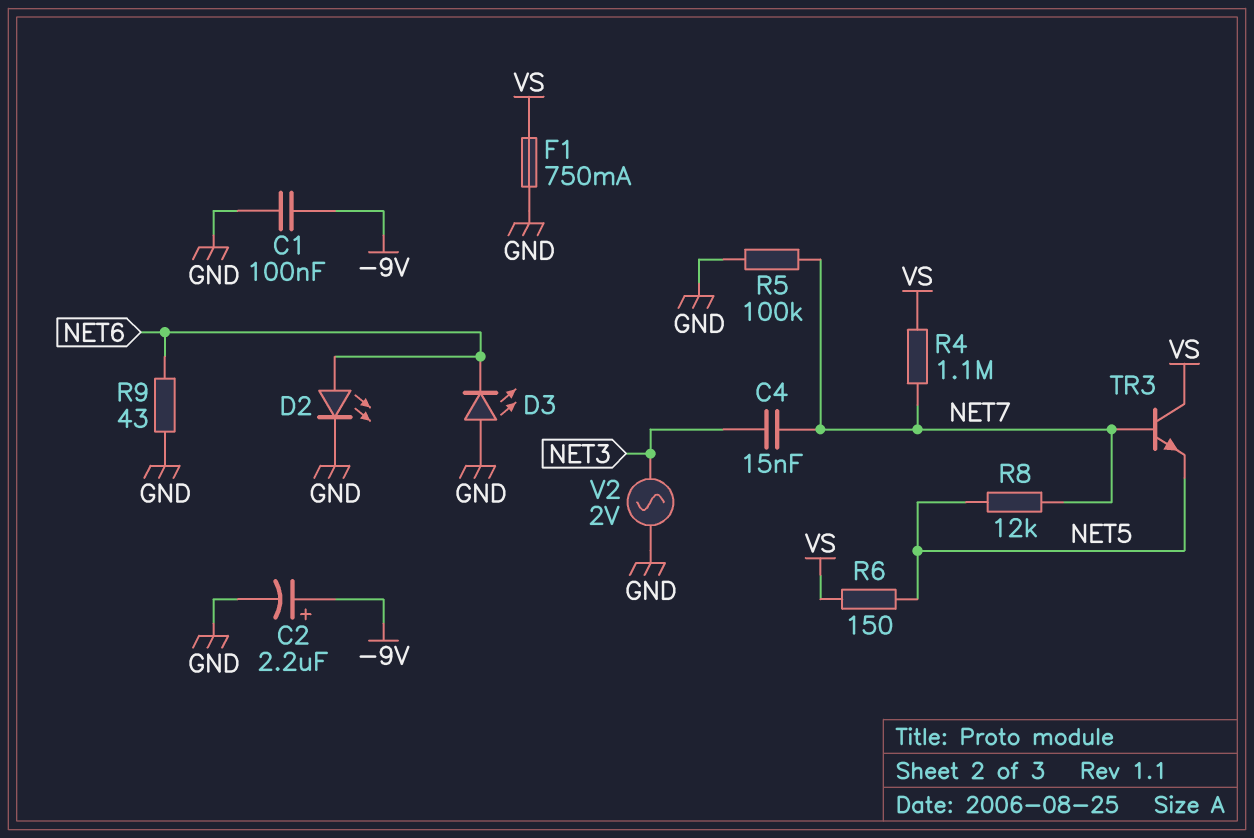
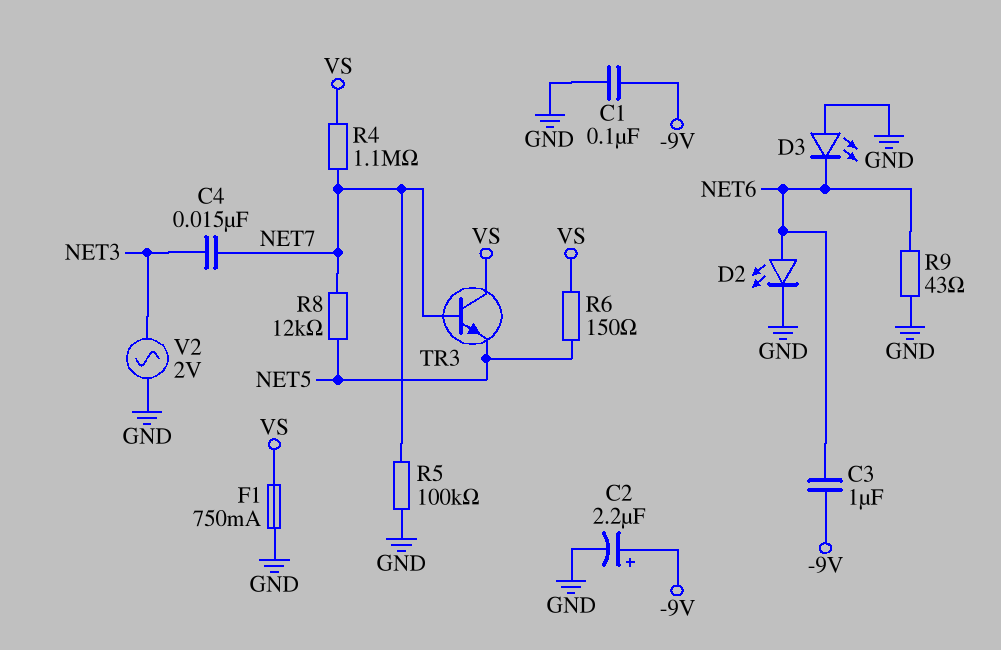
C3: none -> 1uF (-9V, NET6)

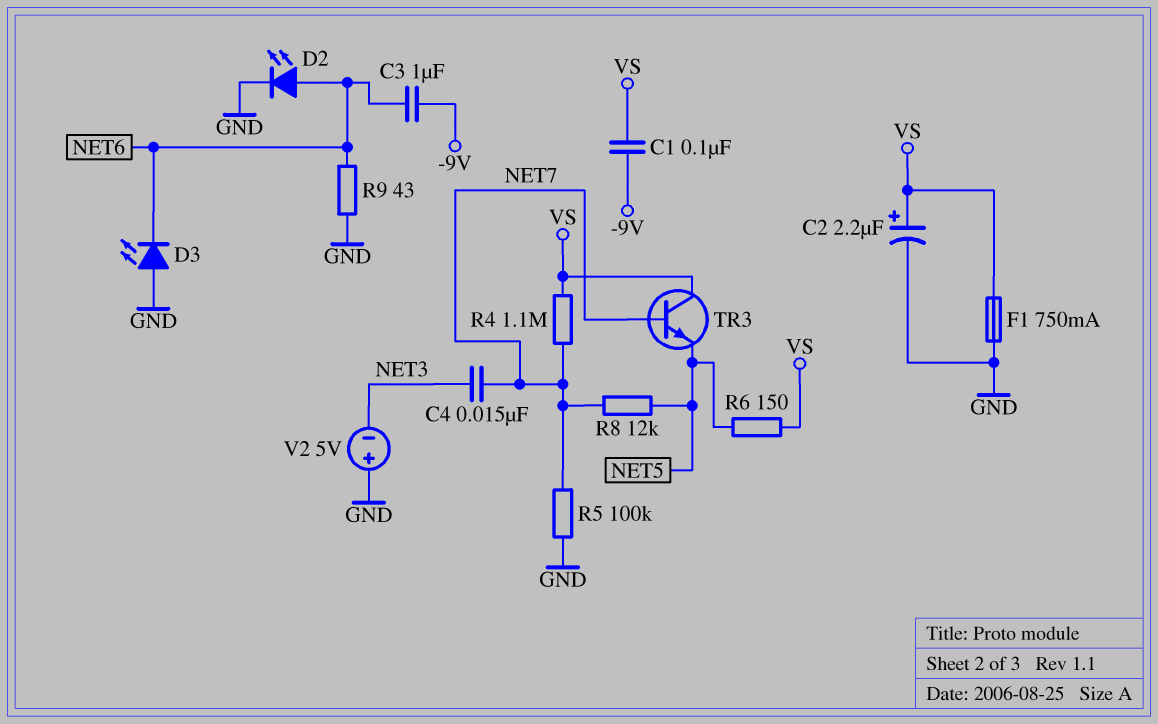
C1: 100nF (-9V, GND) -> 100nF (-9V, VS)
C2: 2.2uF (plus -9V, minus GND) -> 2.2uF (plus VS, minus GND)
V2: AC 2V (GND, NET3) -> 5V (plus GND, minus NET3)

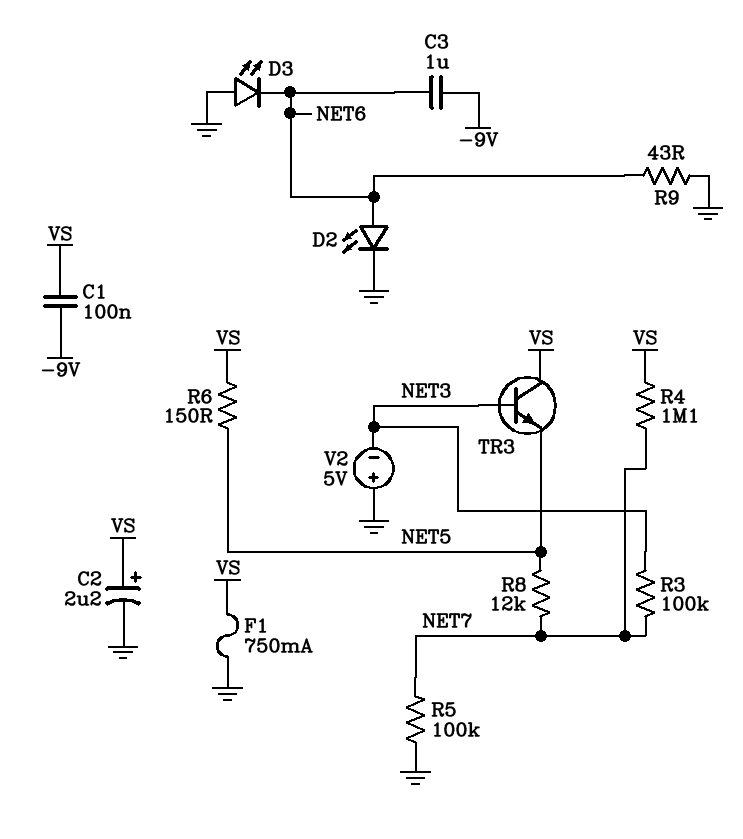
C4: 15nF (NET3, NET7) -> none
R3: none -> 100k (NET3, NET7)
TR3: NPN (B NET7, C VS, E NET5) -> NPN (B NET3, C VS, E NET5)

